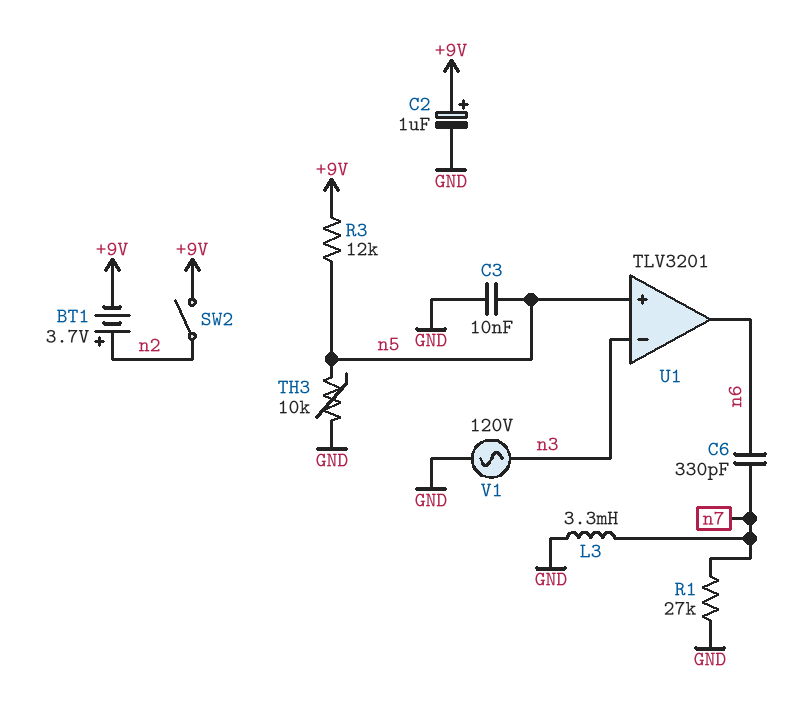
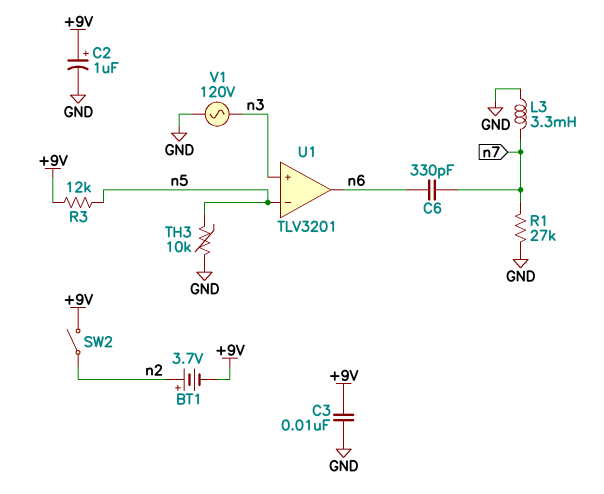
C3: 10nF (GND, n5) -> 10nF (+9V, GND)
U1 pin in+: n5 -> n3
U1 pin in-: n3 -> n5

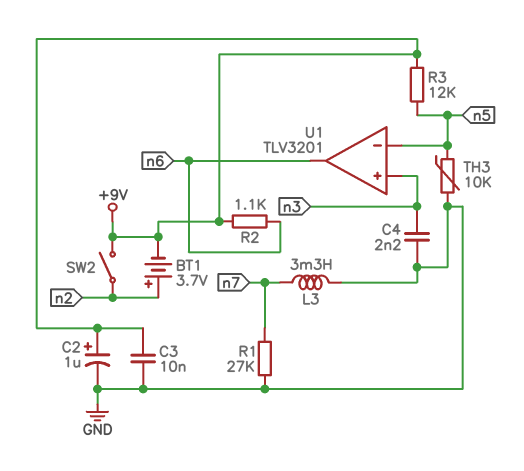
C4: none -> 2.2nF (GND, n3)
C6: 330pF (n6, n7) -> none
R2: none -> 1.1k (+9V, n6)
V1: AC 120V (GND, n3) -> none

